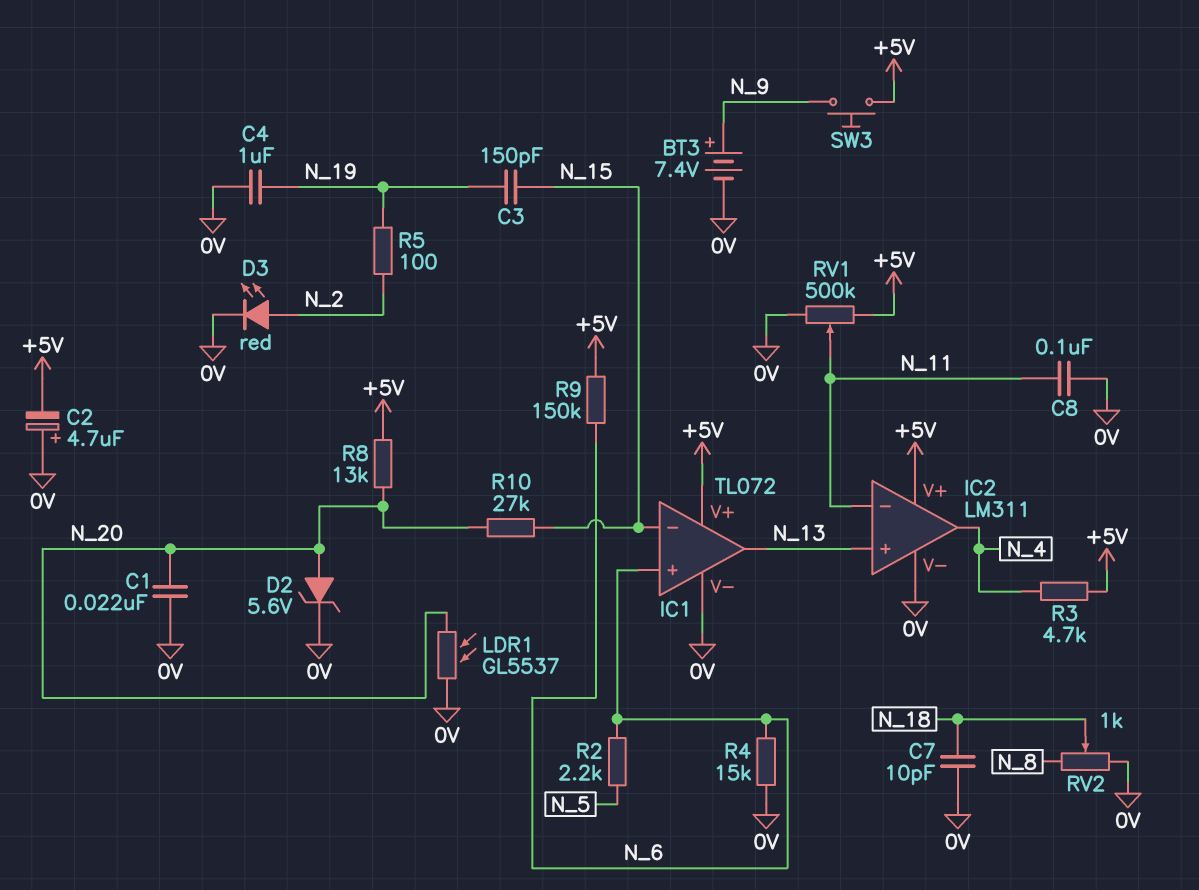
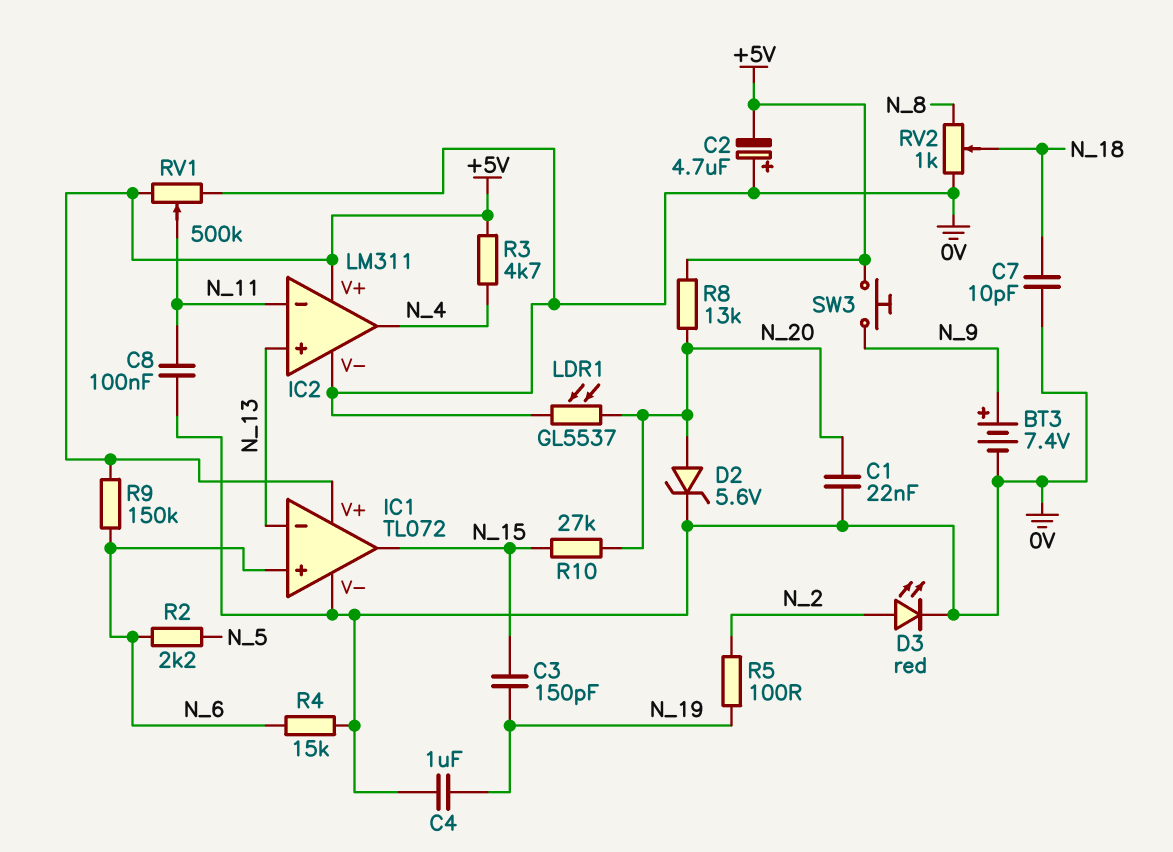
IC1 pin in-: N_15 -> N_13
IC1 pin out: N_13 -> N_15

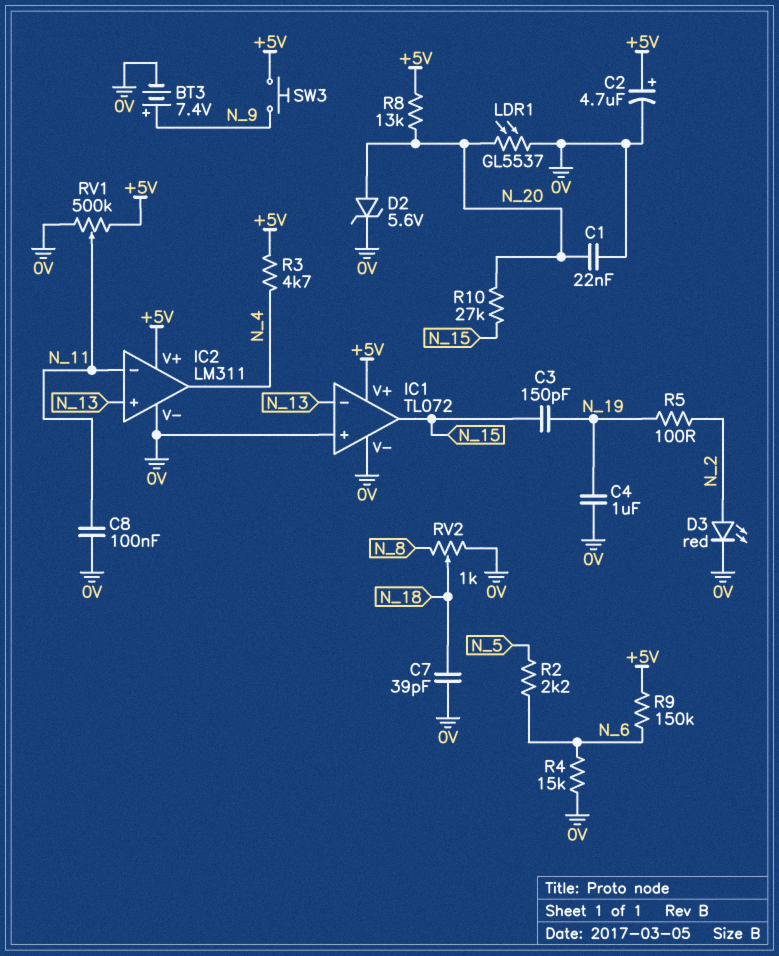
C2: 4.7uF (plus 0V, minus +5V) -> 4.7uF (plus +5V, minus 0V)
C7: 10pF (0V, N_18) -> 39pF (0V, N_18)
IC1 pin in+: N_6 -> 0V

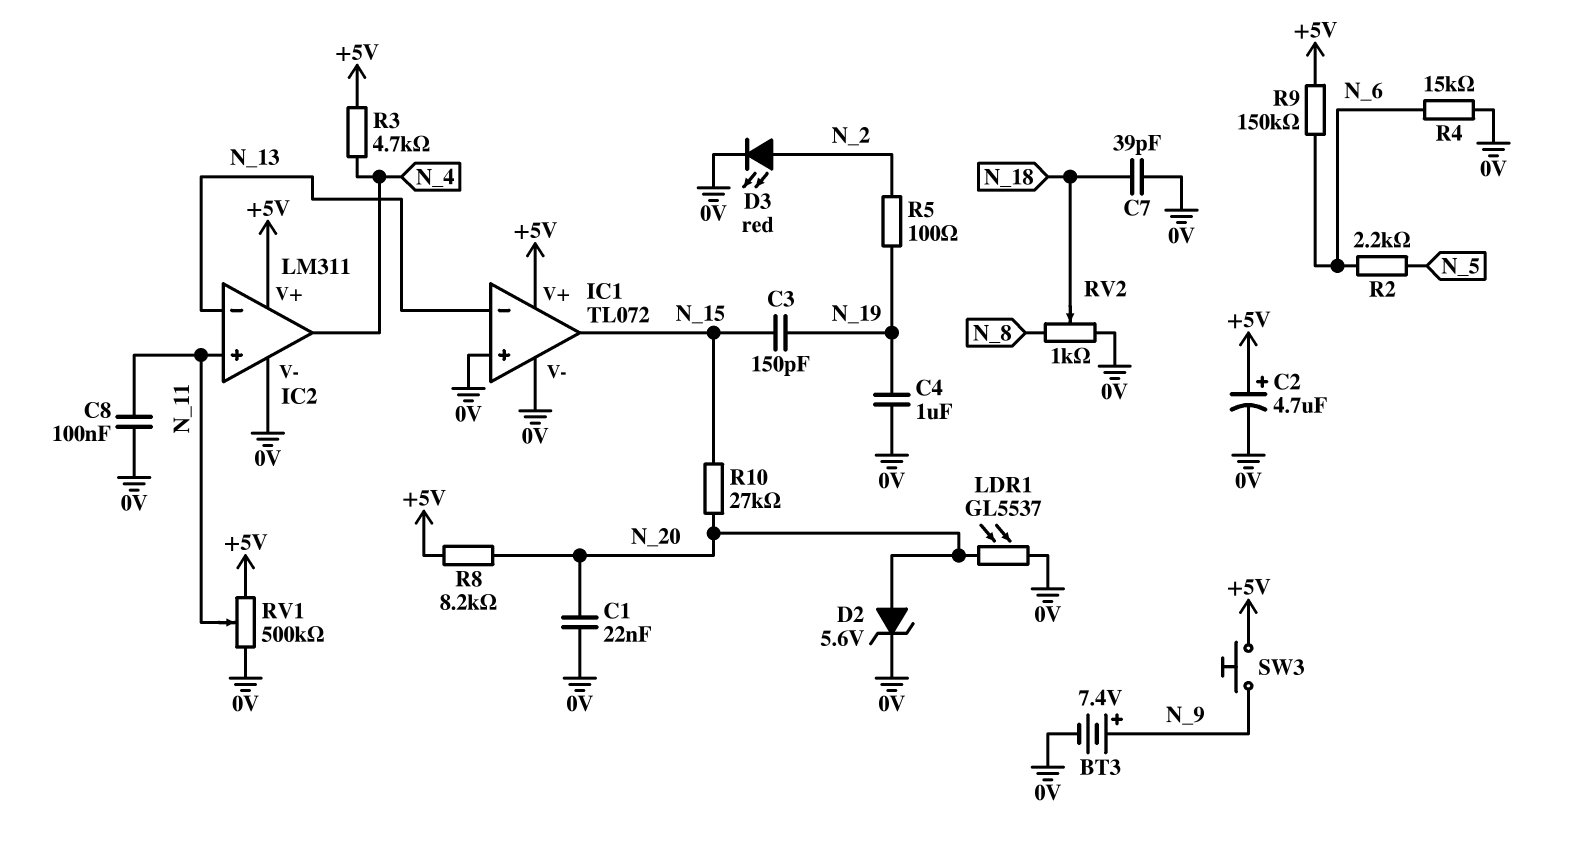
IC2 pin in+: N_13 -> N_11
IC2 pin in-: N_11 -> N_13
R8: 13k (+5V, N_20) -> 8.2k (+5V, N_20)

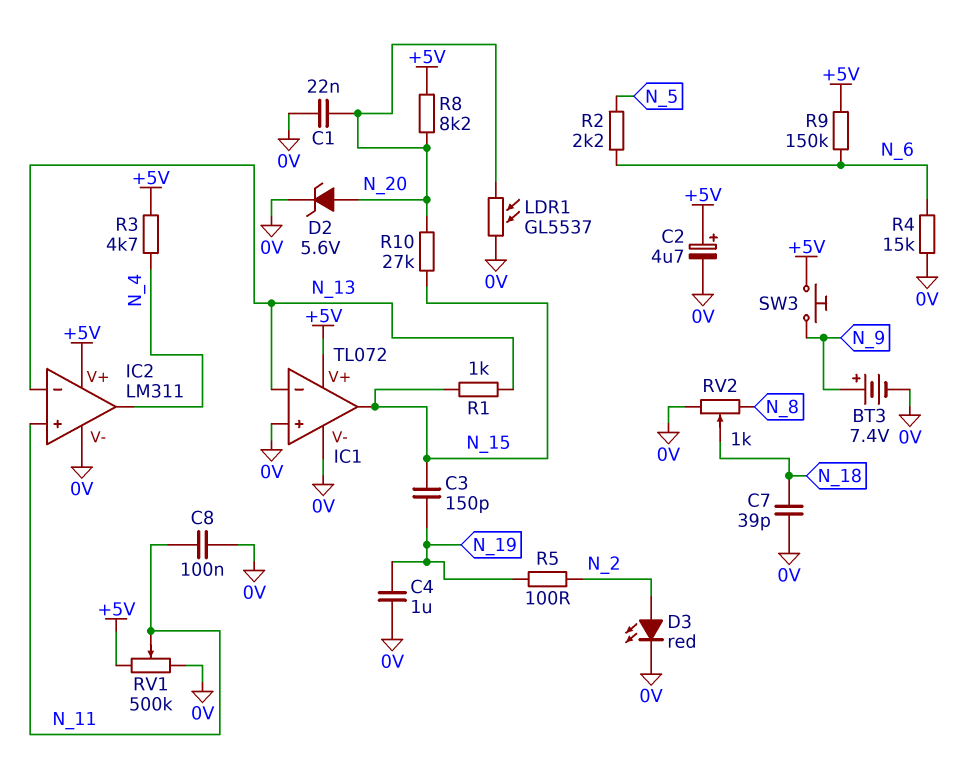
R1: none -> 1k (N_13, N_15)

